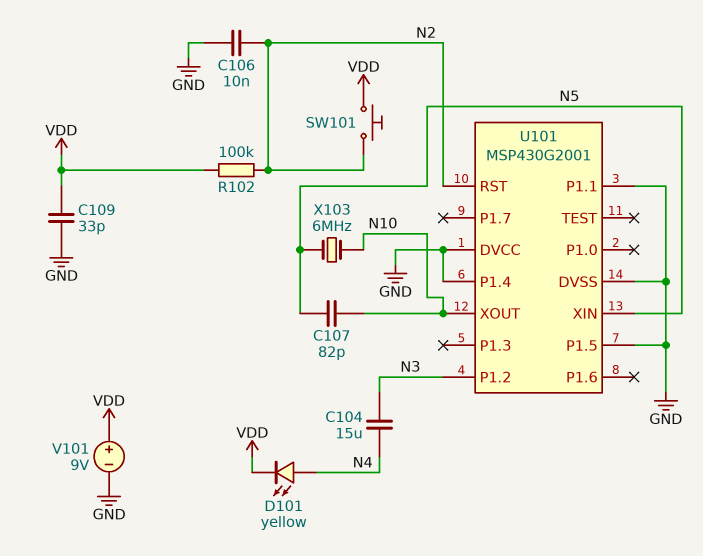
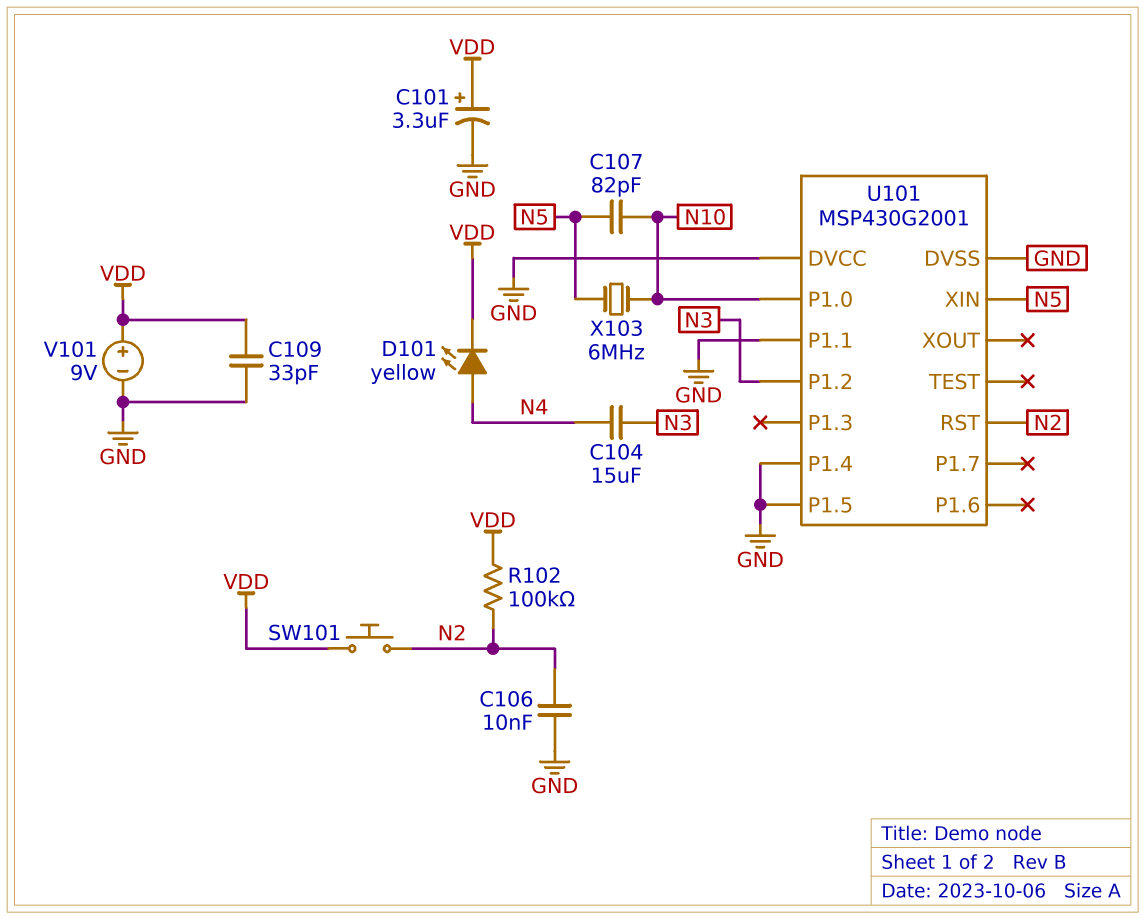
C101: none -> 3.3uF (plus VDD, minus GND)
U101 pin P1.0: none -> N10
U101 pin XOUT: N10 -> none

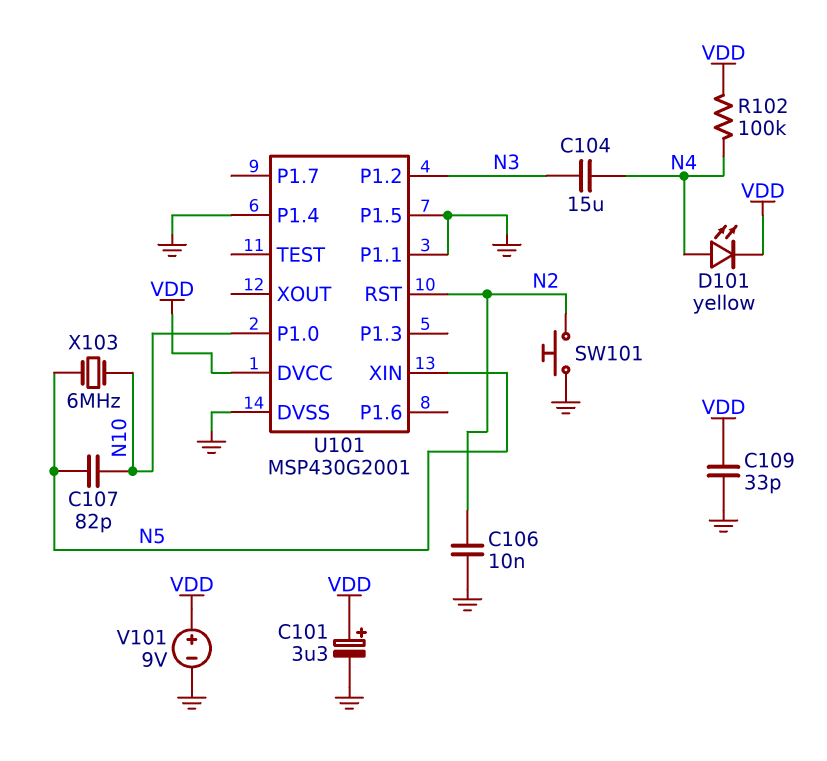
R102: 100k (N2, VDD) -> 100k (N4, VDD)
SW101: button (N2, VDD) -> button (GND, N2)
U101 pin DVCC: GND -> VDD

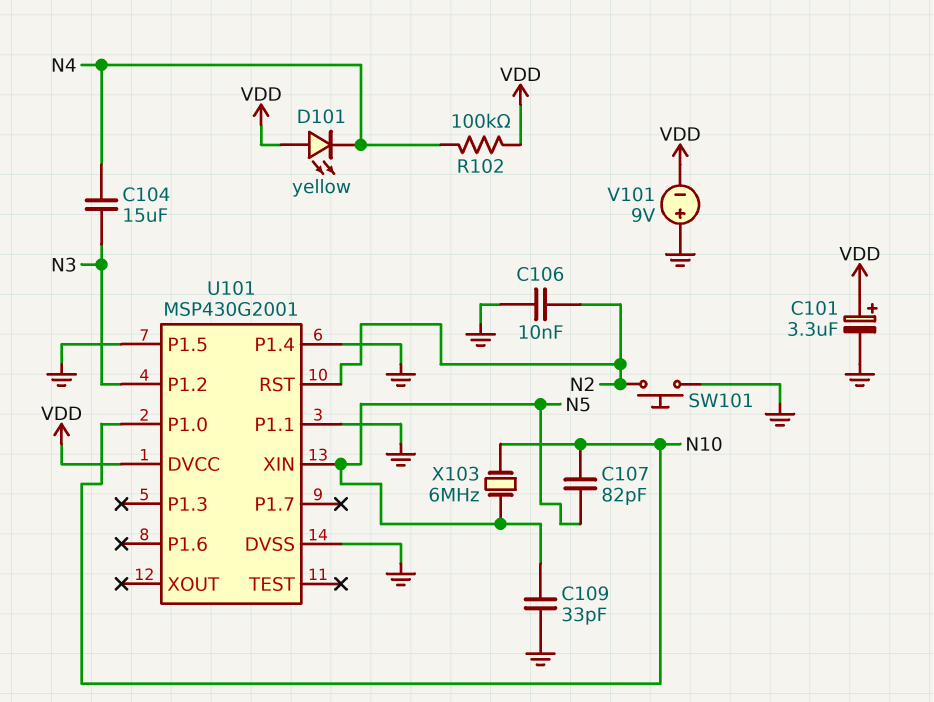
C109: 33pF (GND, VDD) -> 33pF (GND, N5)
D101: LED yellow (A N4, K VDD) -> LED yellow (A VDD, K N4)
V101: 9V (plus VDD, minus GND) -> 9V (plus GND, minus VDD)

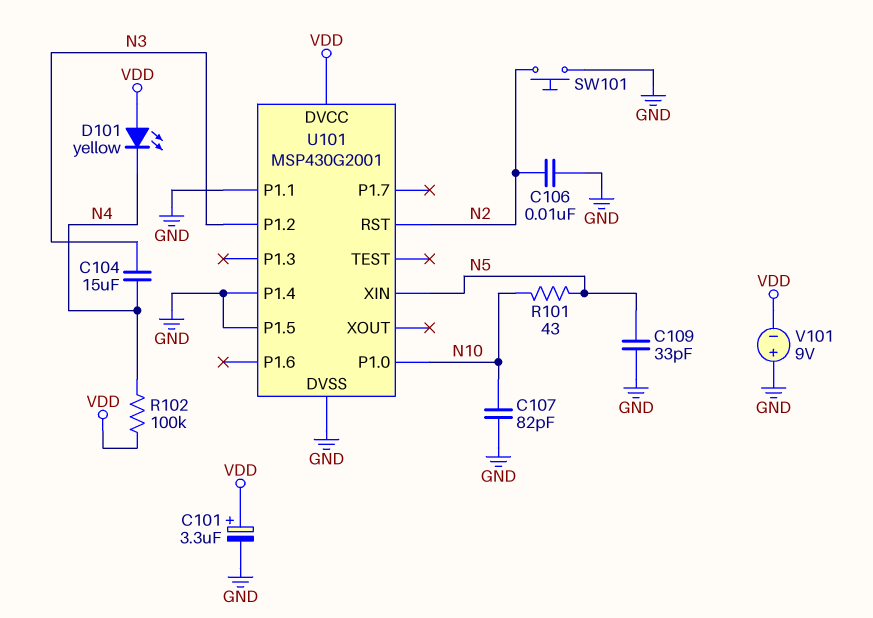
C107: 82pF (N5, N10) -> 82pF (GND, N10)
R101: none -> 43 (N5, N10)
X103: 6MHz (N5, N10) -> none

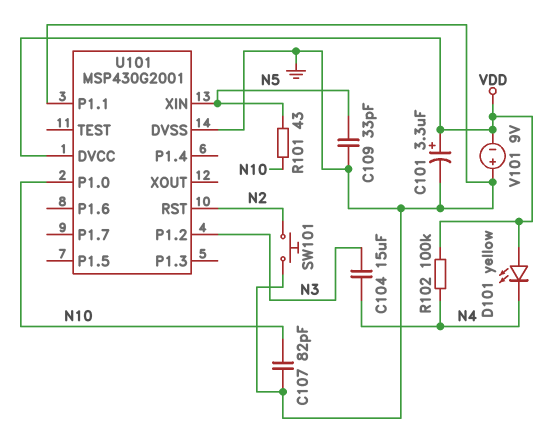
C106: 10nF (GND, N2) -> none
U101 pin P1.4: GND -> none
U101 pin P1.5: GND -> none

